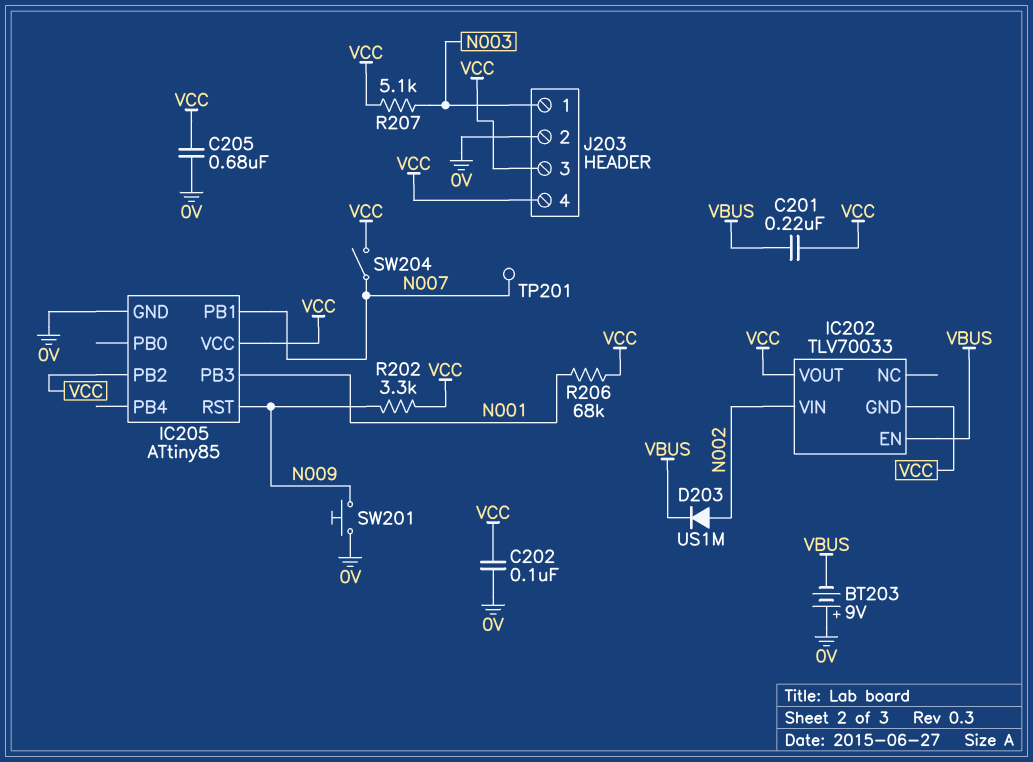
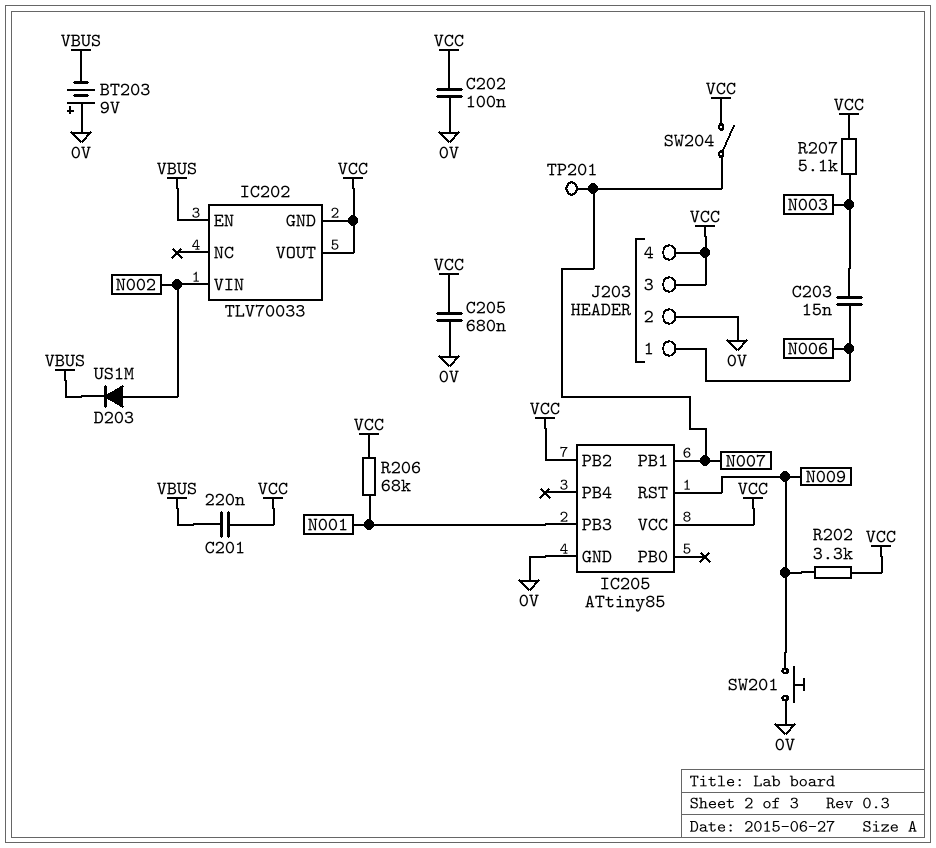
C203: none -> 15nF (N003, N006)
J203 pin 1: N003 -> N006

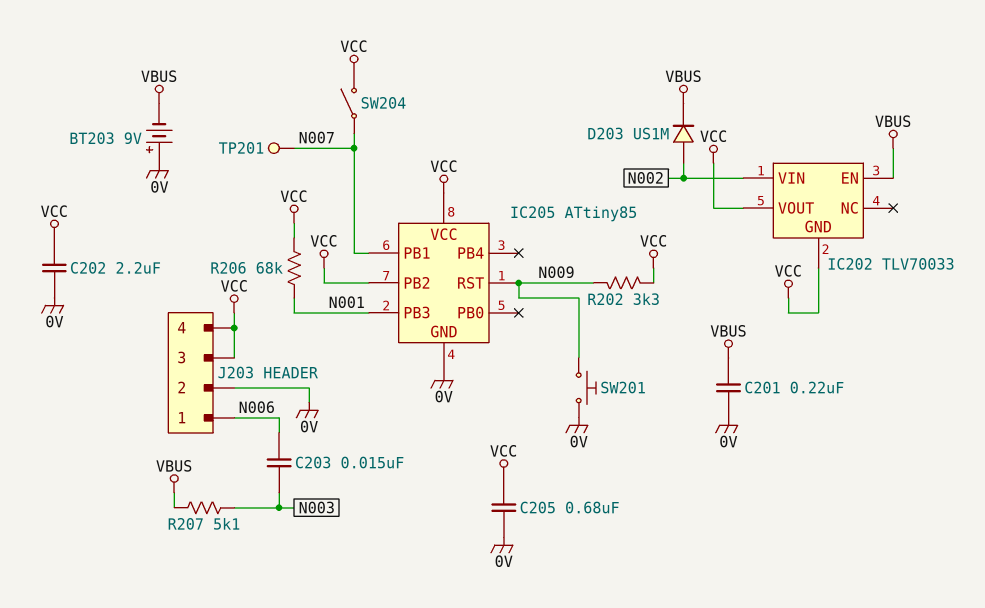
C201: 220nF (VBUS, VCC) -> 220nF (0V, VBUS)
C202: 100nF (0V, VCC) -> 2.2uF (0V, VCC)
R207: 5.1k (N003, VCC) -> 5.1k (N003, VBUS)

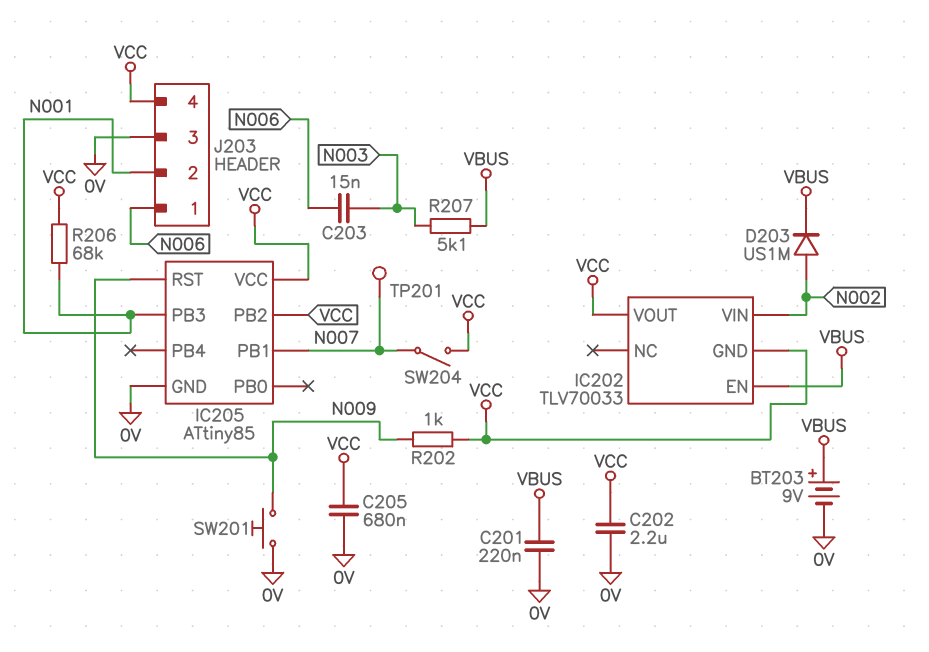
BT203: 9V (plus 0V, minus VBUS) -> 9V (plus VBUS, minus 0V)
J203 pin 2: 0V -> N001
J203 pin 3: VCC -> 0V
R202: 3.3k (N009, VCC) -> 1k (N009, VCC)

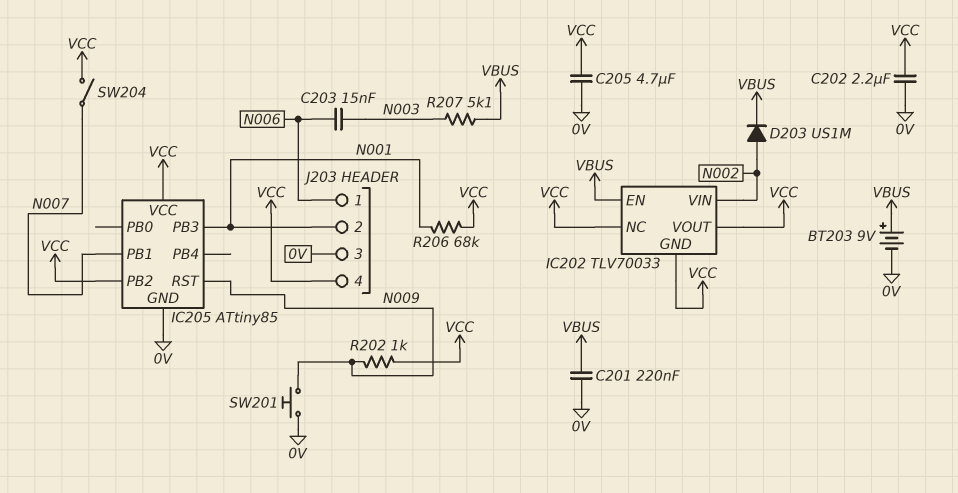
C205: 680nF (0V, VCC) -> 4.7uF (0V, VCC)
IC202 pin NC: none -> VCC
TP201: test point (N007) -> none

